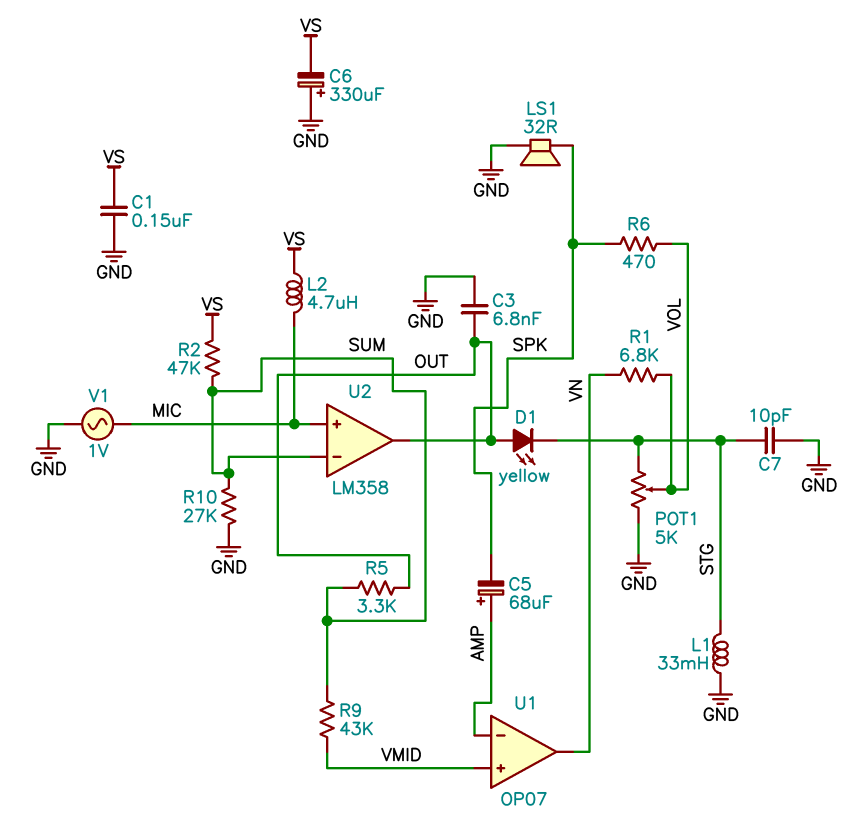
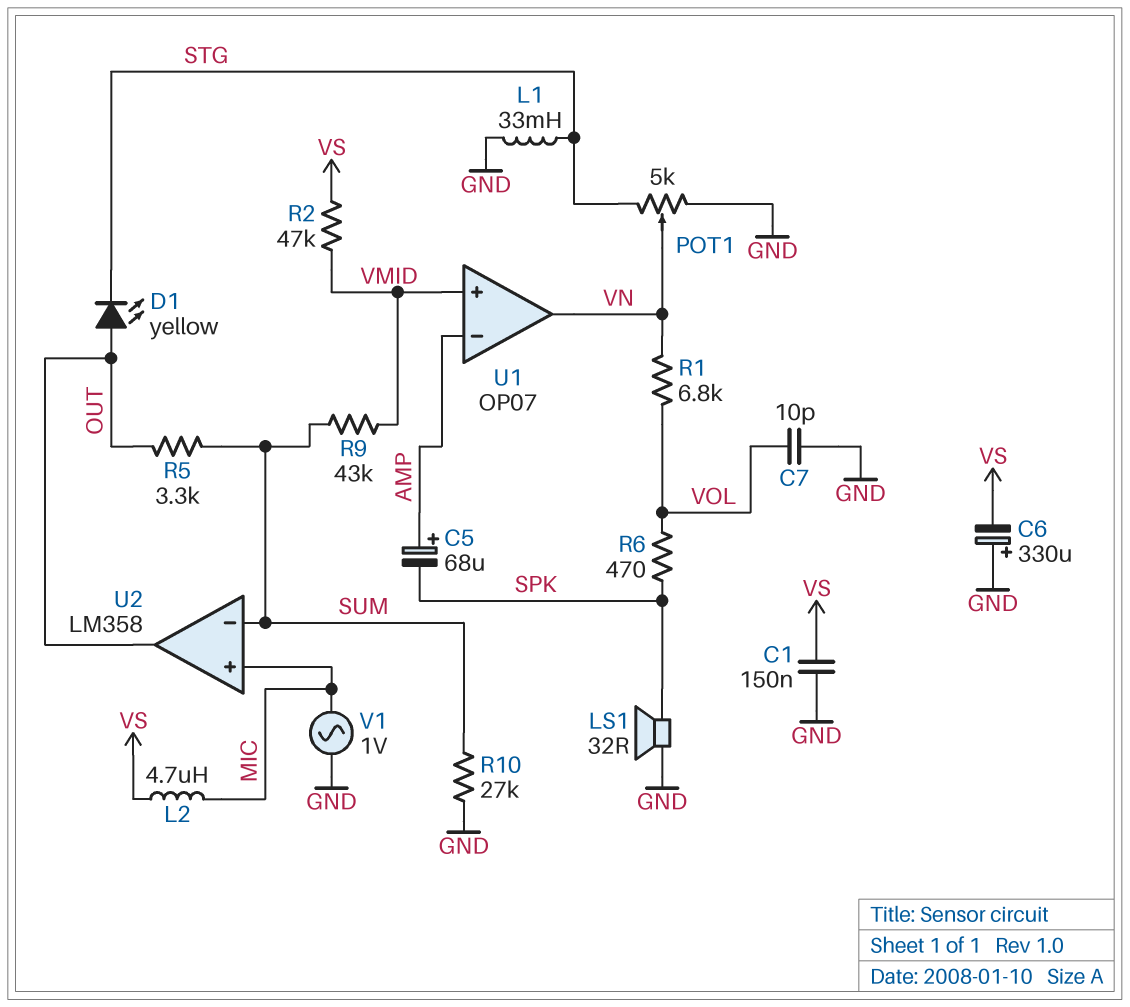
C3: 6.8nF (GND, OUT) -> none
C7: 10pF (GND, STG) -> 10pF (GND, VOL)
POT1: 5k (GND, STG, wiper VOL) -> 5k (GND, STG, wiper VN)
R2: 47k (SUM, VS) -> 47k (VMID, VS)

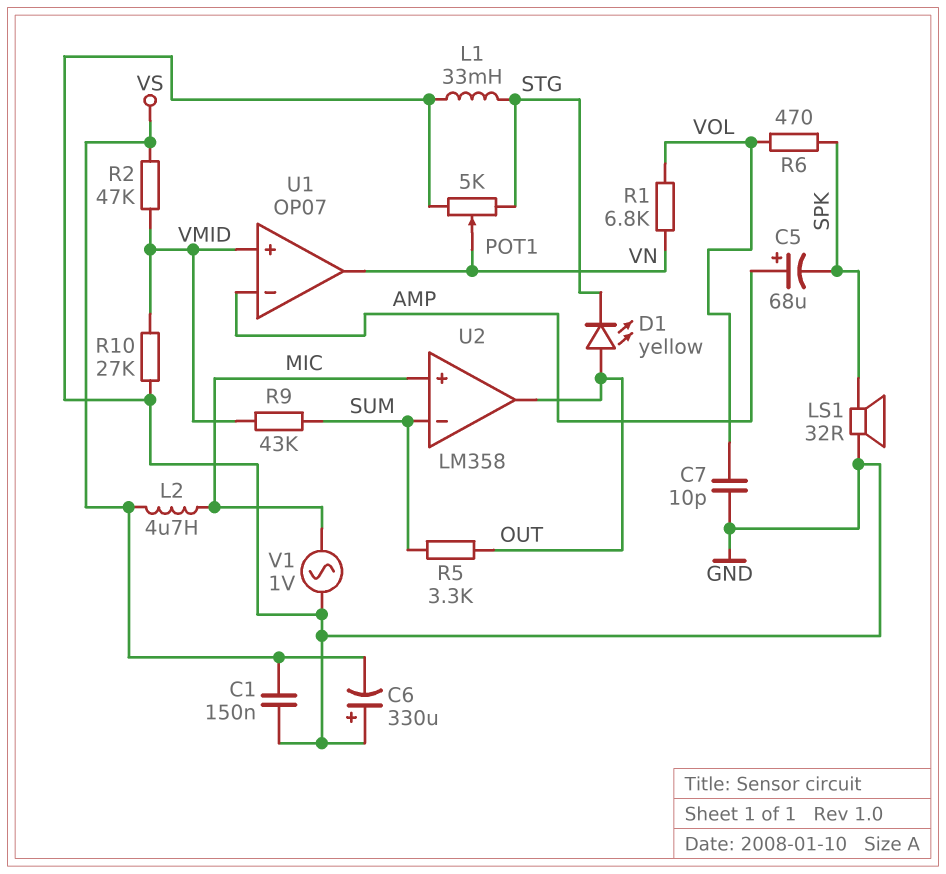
R10: 27k (GND, SUM) -> 27k (GND, VMID)

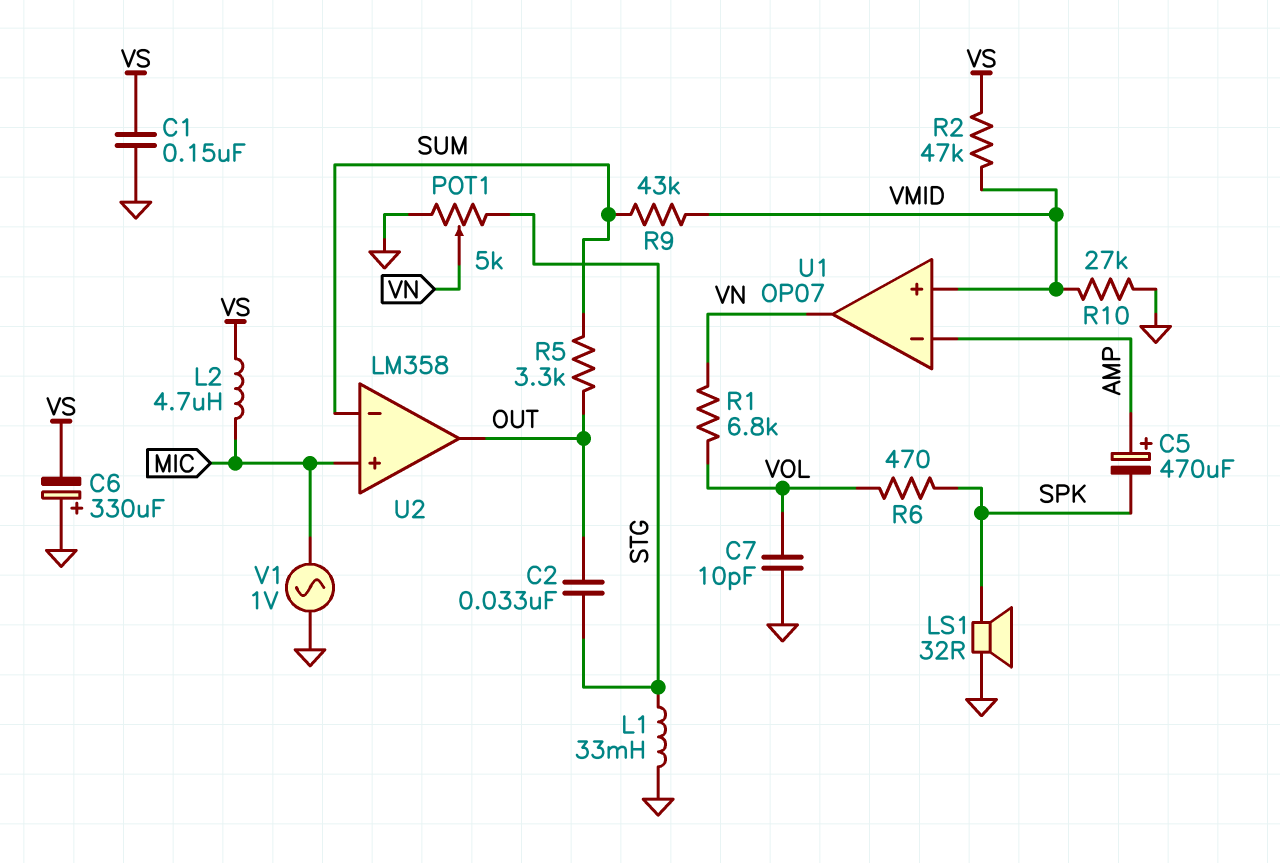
C2: none -> 33nF (OUT, STG)
C5: 68uF (plus AMP, minus SPK) -> 470uF (plus AMP, minus SPK)
D1: LED yellow (A OUT, K STG) -> none

